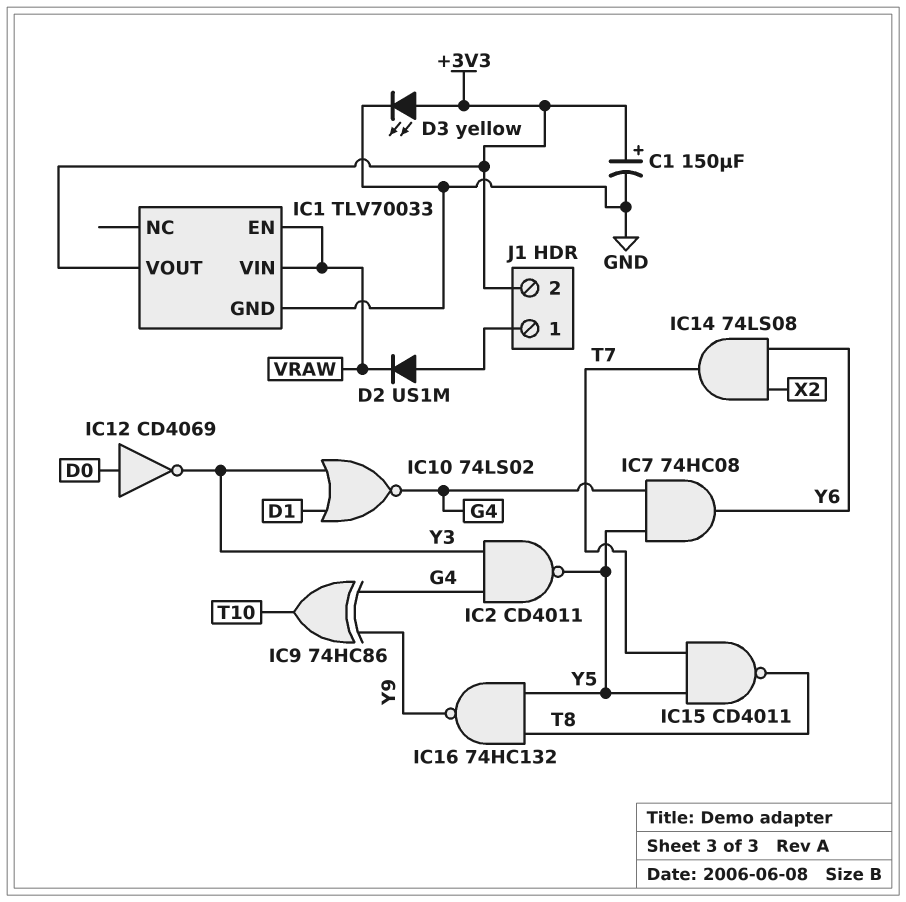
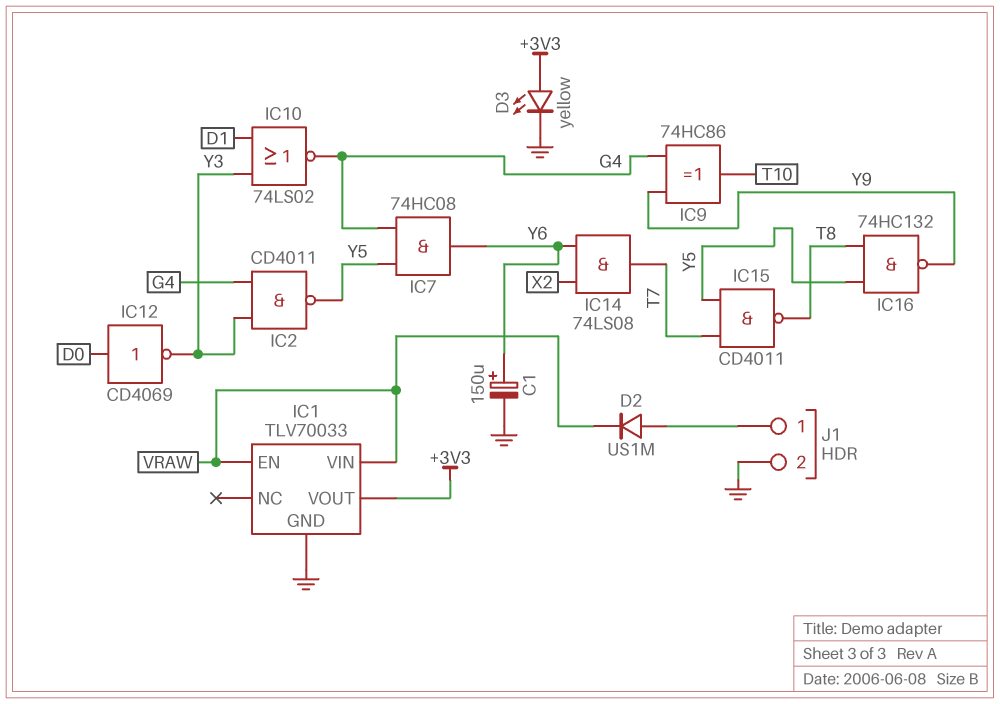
C1: 150uF (plus +3V3, minus GND) -> 150uF (plus Y6, minus GND)
J1 pin 2: +3V3 -> GND

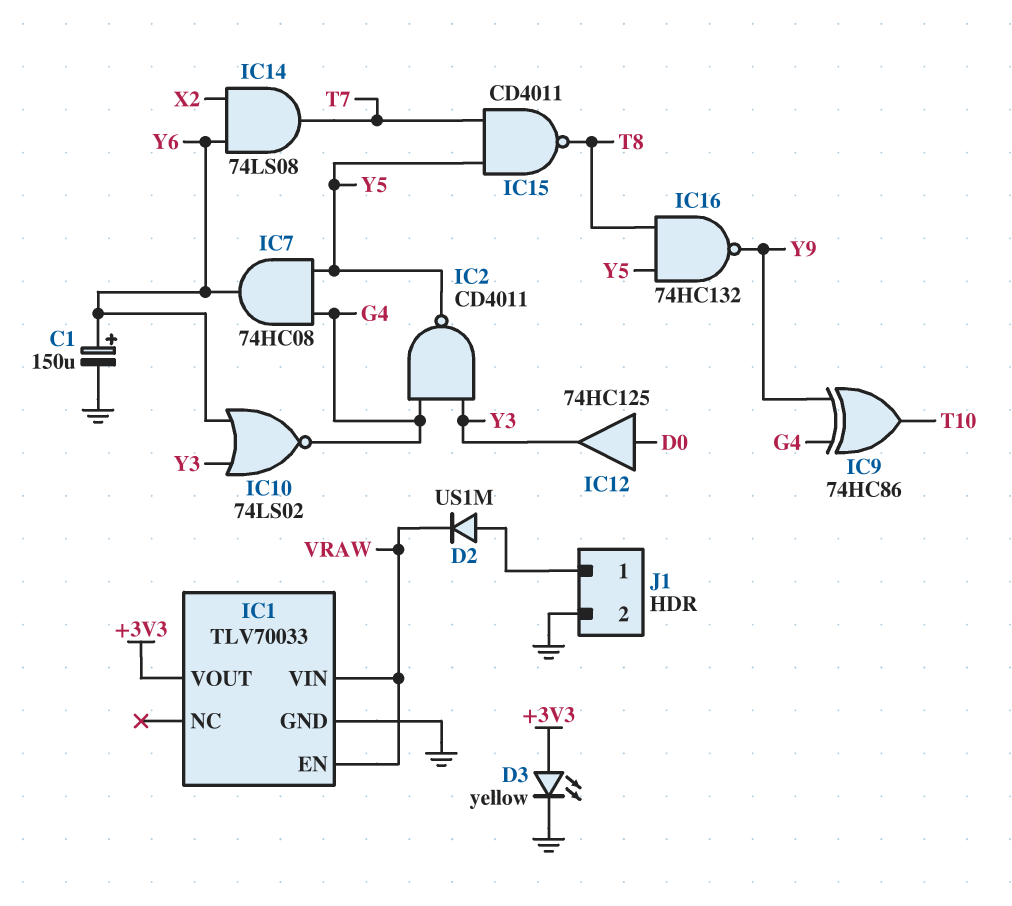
IC10: NOR 74LS02 (in D1, in Y3, out G4) -> NOR 74LS02 (in Y3, in Y6, out G4)
IC12: NOT CD4069 (in D0, out Y3) -> buffer 74HC125 (in D0, out Y3)

